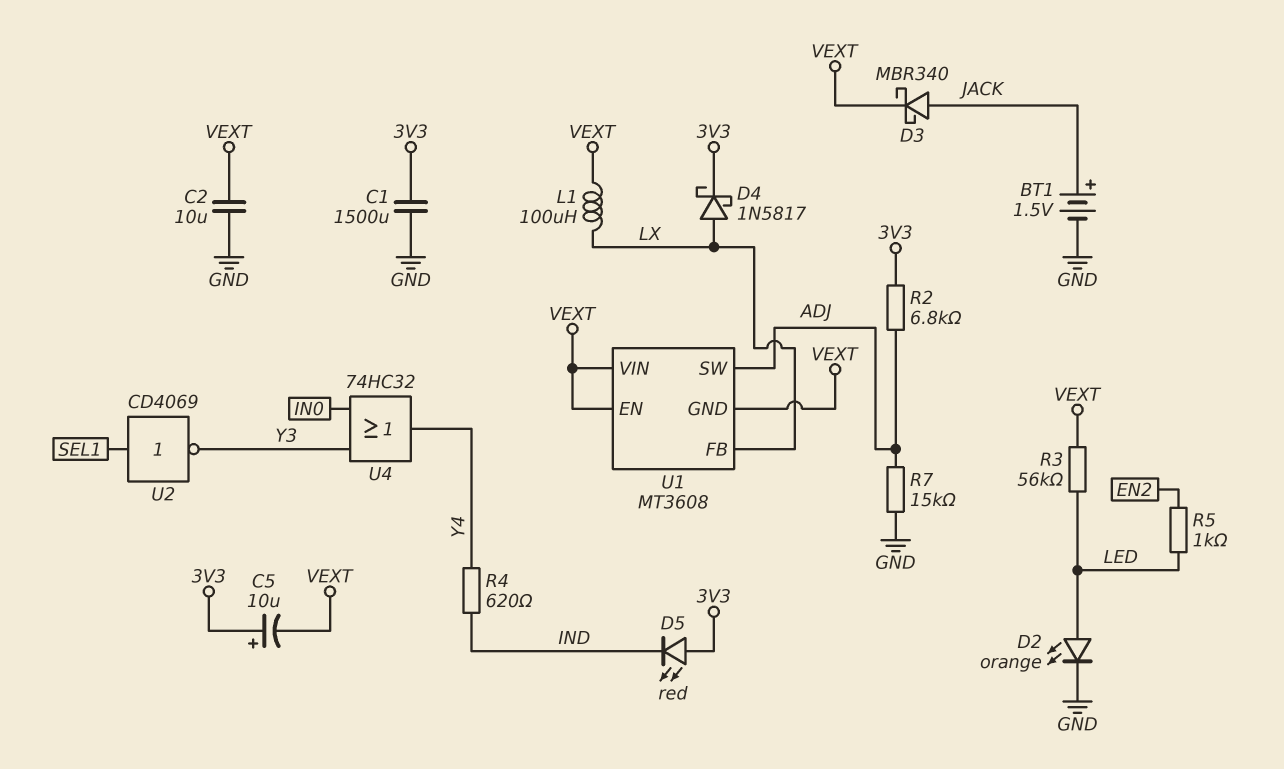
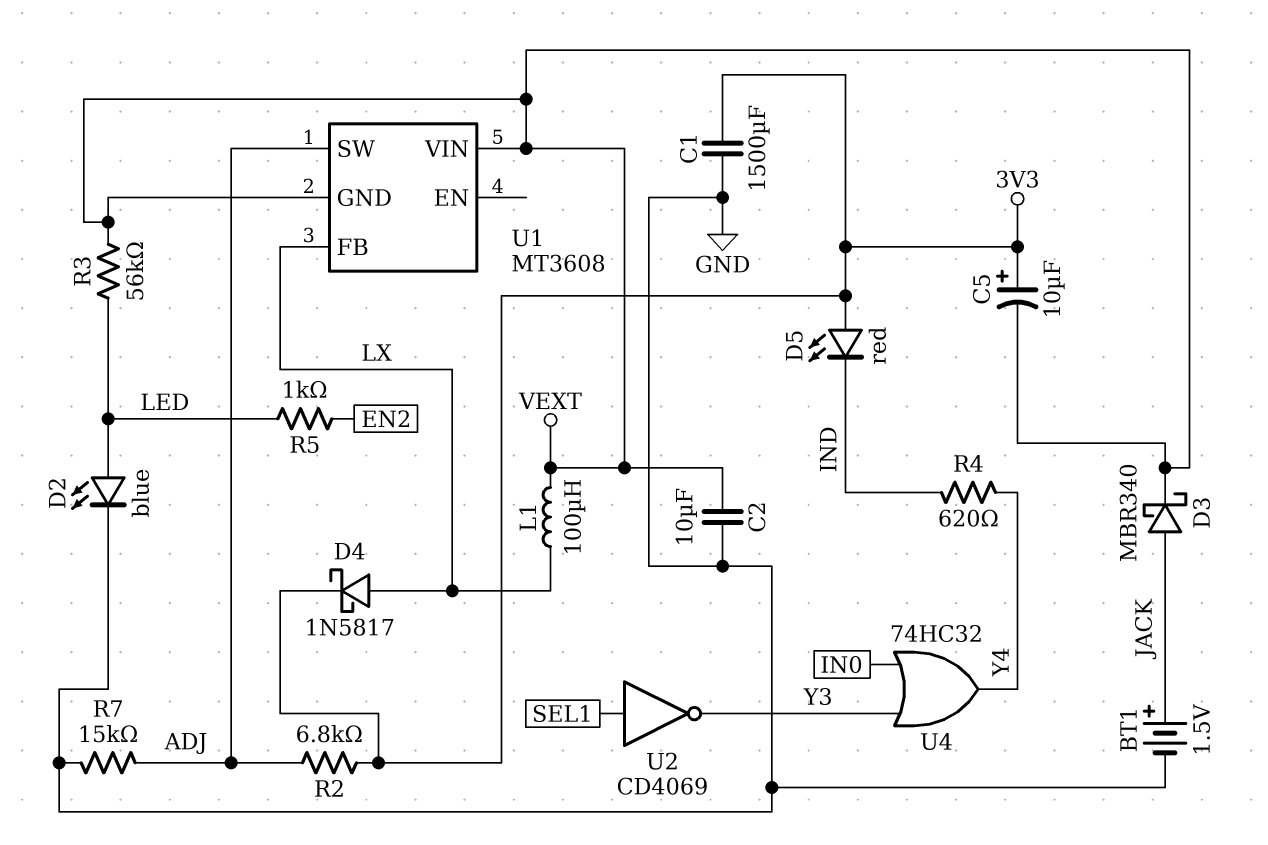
D2: LED orange (A LED, K GND) -> LED blue (A LED, K GND)
U1 pin EN: VEXT -> none

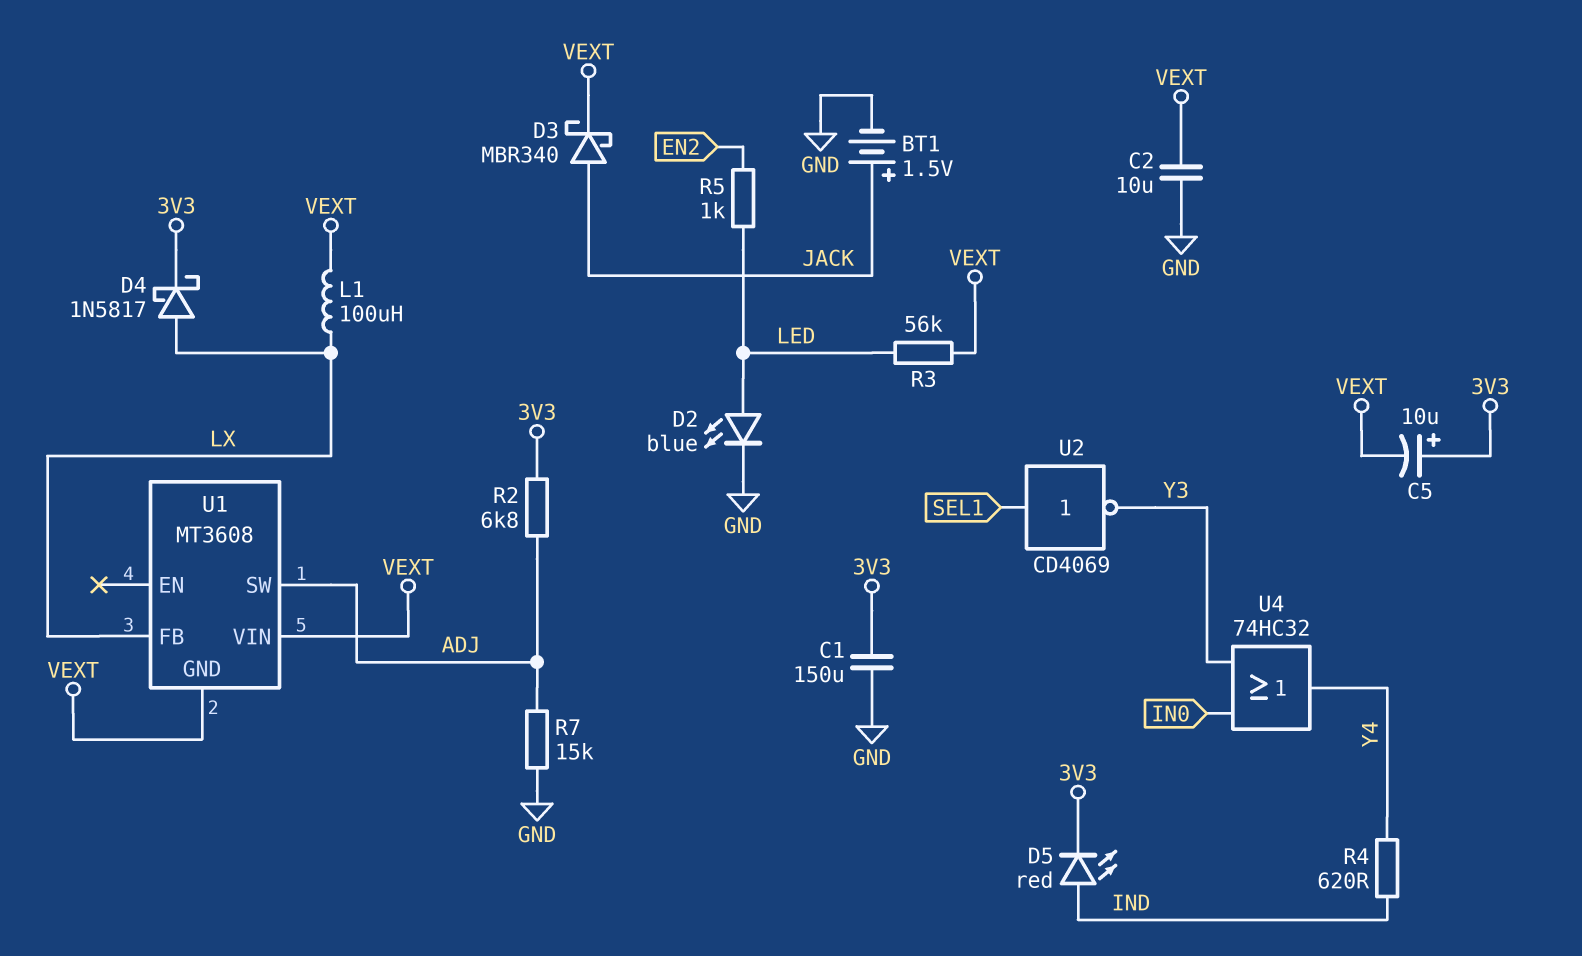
C1: 1500uF (3V3, GND) -> 150uF (3V3, GND)
D5: LED red (A 3V3, K IND) -> LED red (A IND, K 3V3)

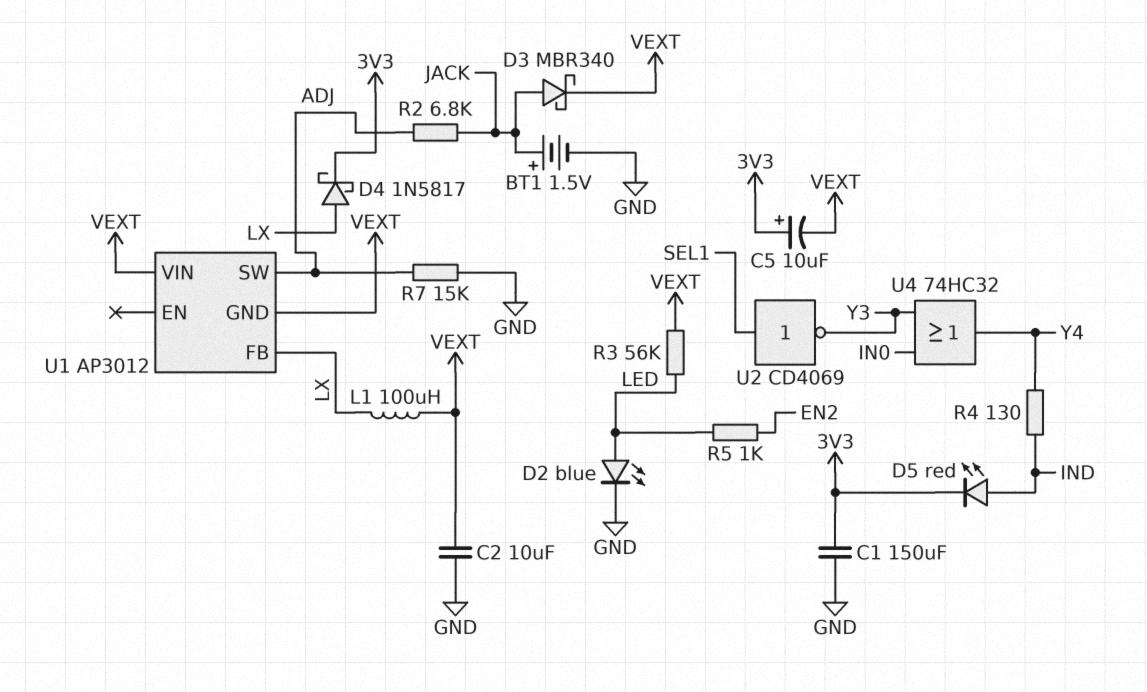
R2: 6.8k (3V3, ADJ) -> 6.8k (ADJ, JACK)
R4: 620 (IND, Y4) -> 130 (IND, Y4)
U1: MT3608 -> AP3012

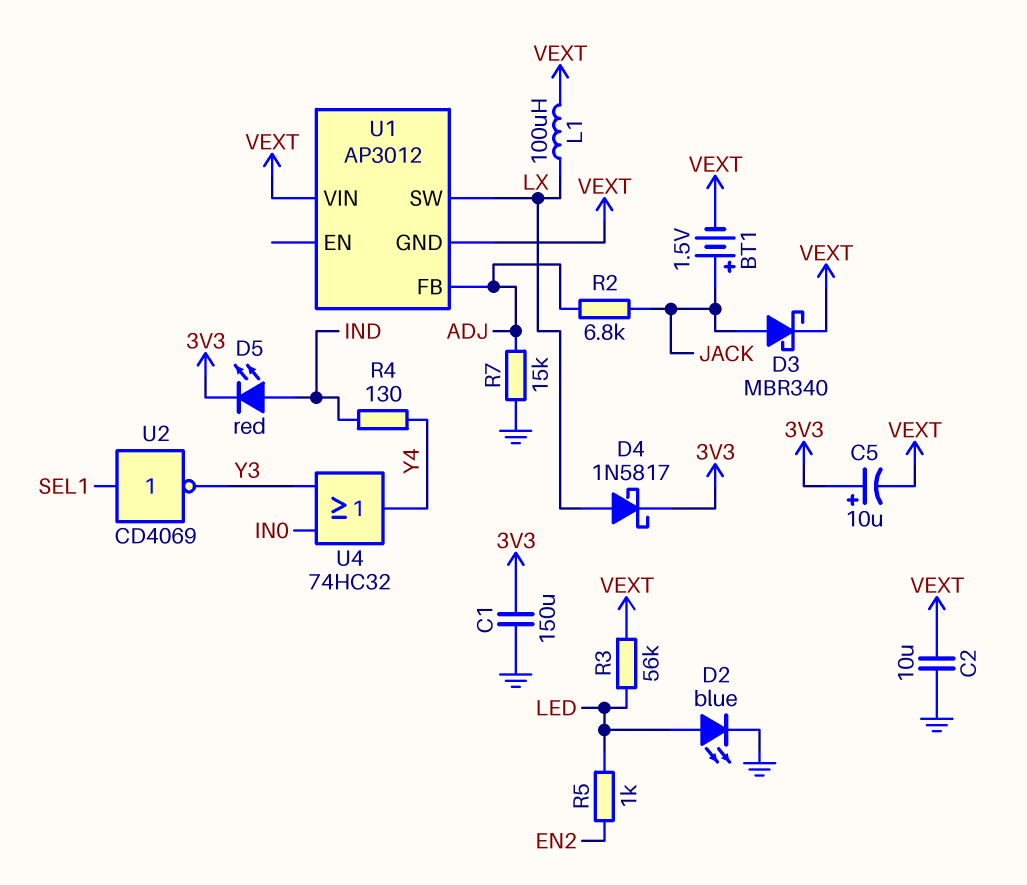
BT1: 1.5V (plus JACK, minus GND) -> 1.5V (plus JACK, minus VEXT)
U1 pin FB: LX -> ADJ
U1 pin SW: ADJ -> LX

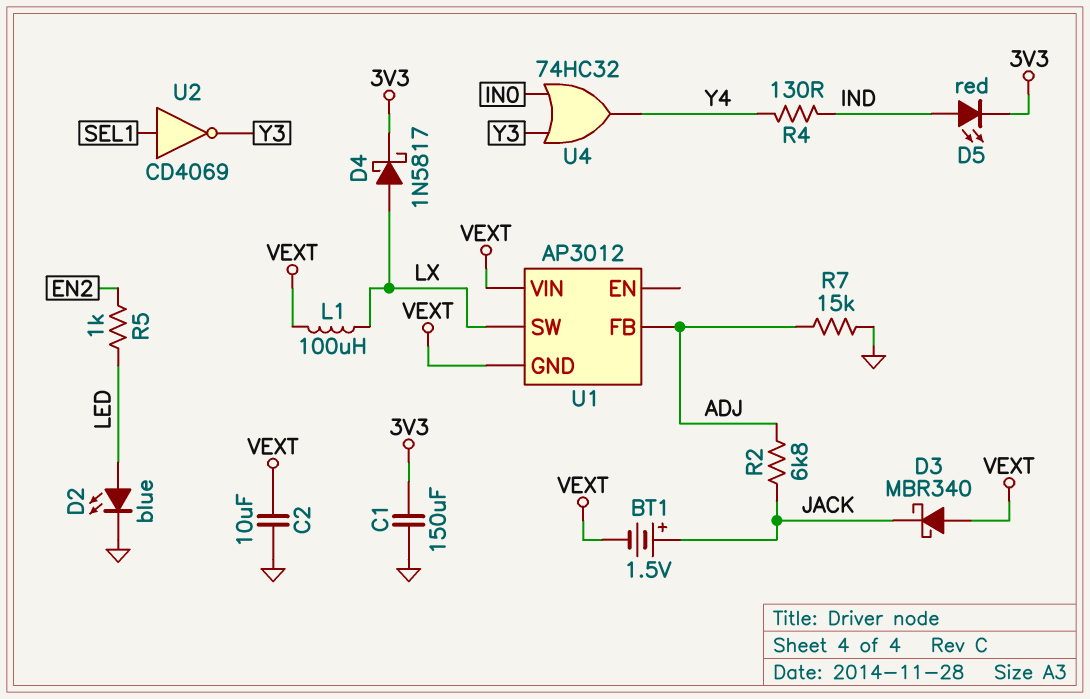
C5: 10uF (plus 3V3, minus VEXT) -> none
D3: schottky MBR340 (A JACK, K VEXT) -> schottky MBR340 (A VEXT, K JACK)
R3: 56k (LED, VEXT) -> none

